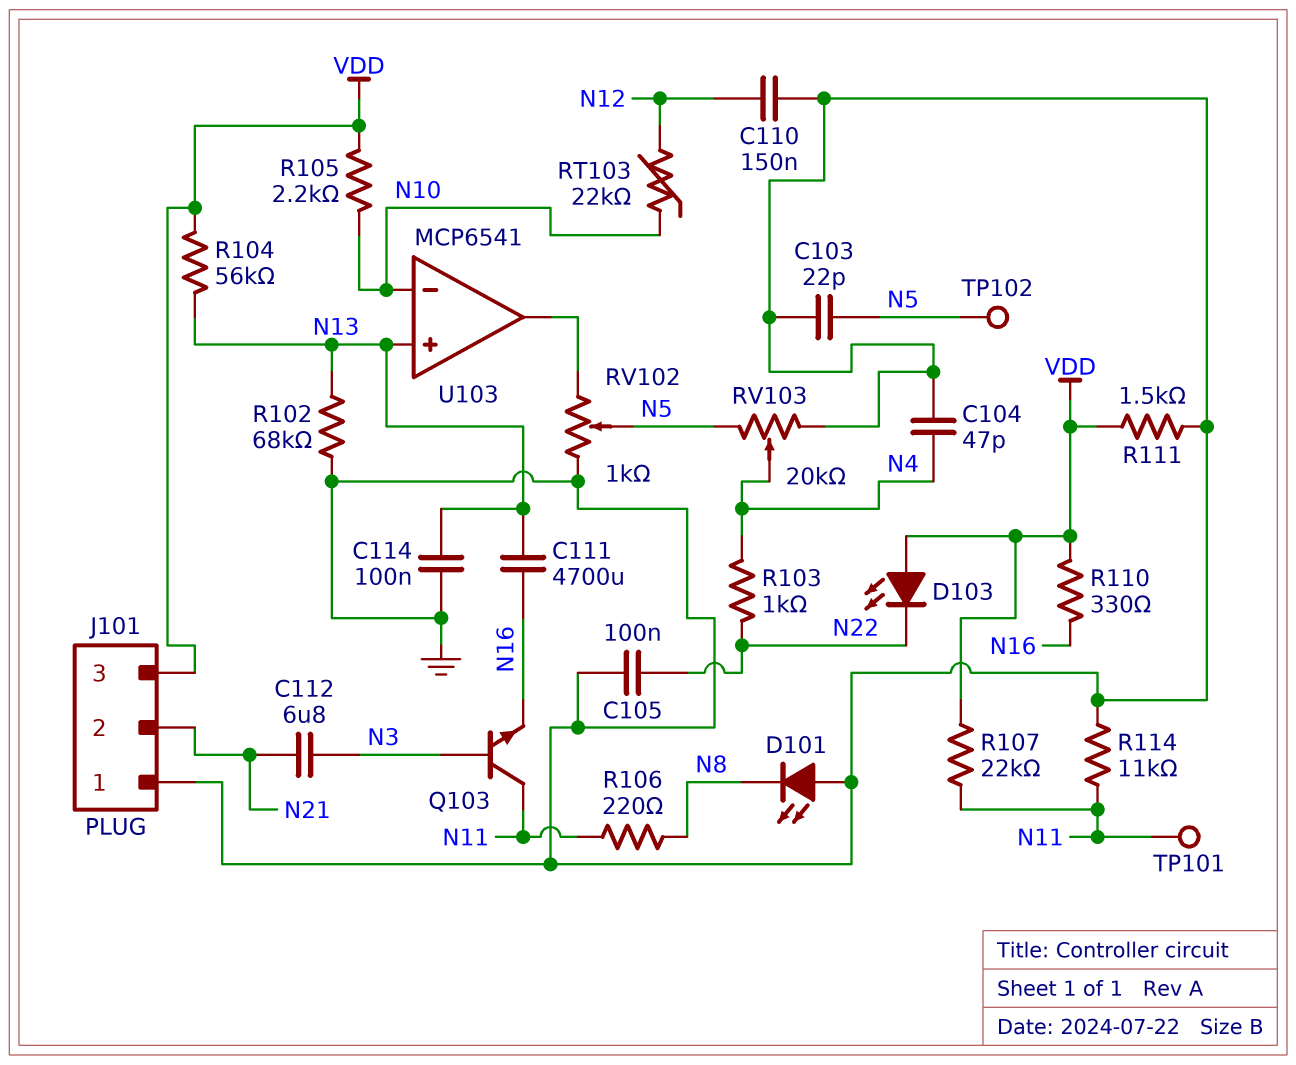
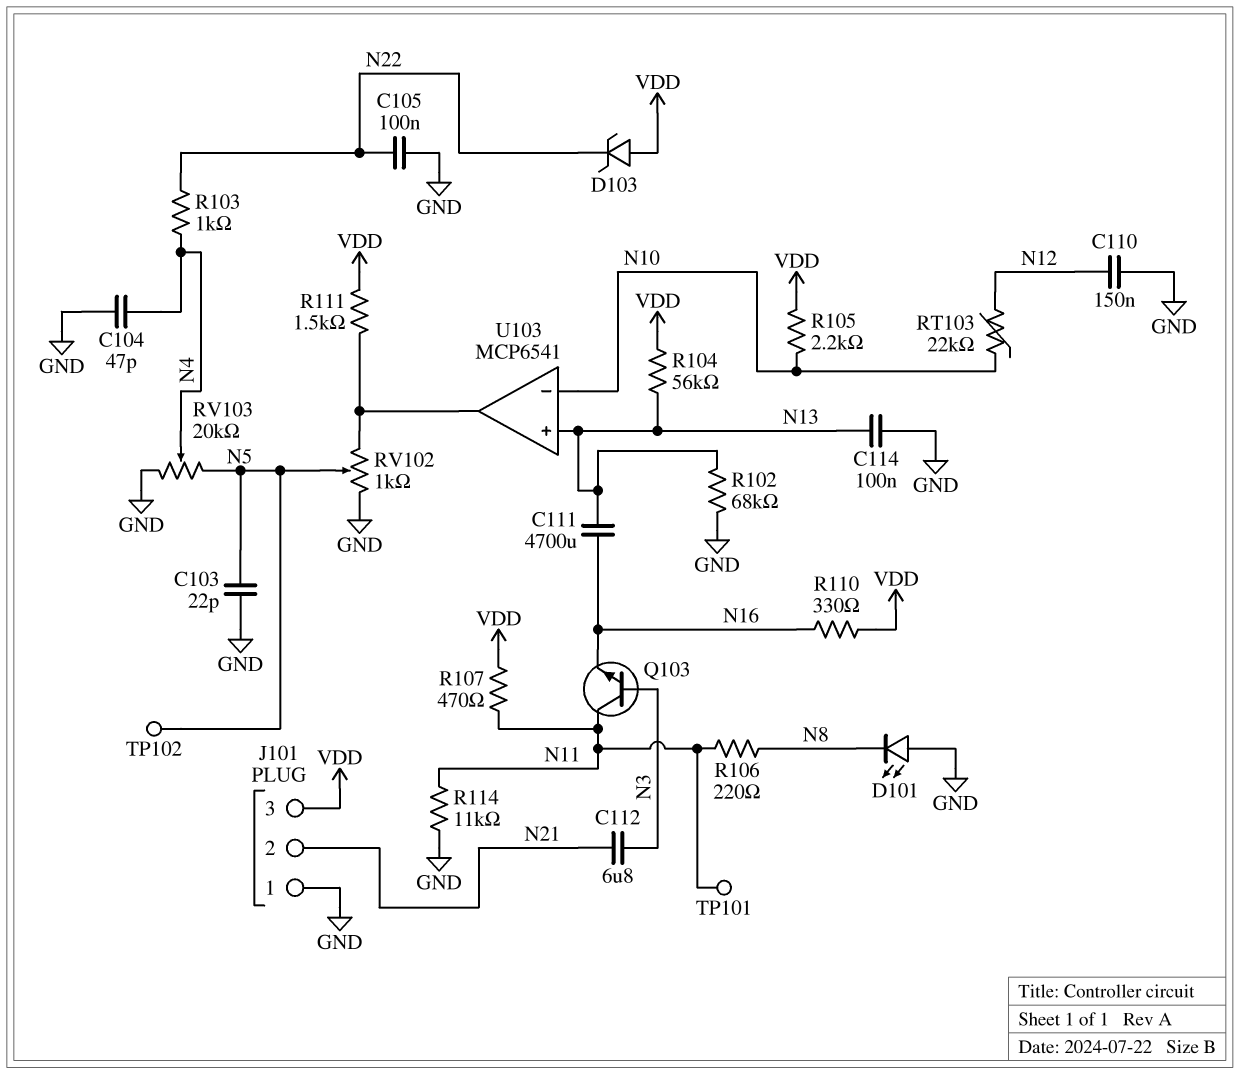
D103: LED (A VDD, K N22) -> zener (A VDD, K N22)
R107: 22k (N11, VDD) -> 470 (N11, VDD)
R111: 1.5k (GND, VDD) -> 1.5k (U103/out, VDD)

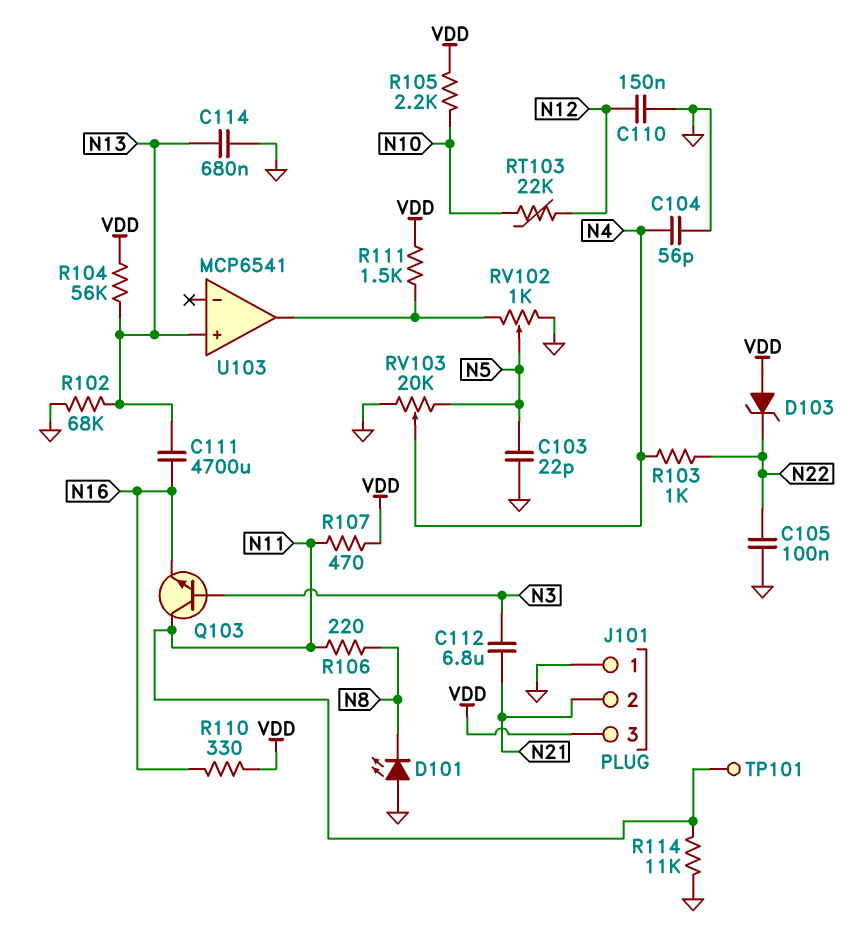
C104: 47pF (GND, N4) -> 56pF (GND, N4)
C114: 100nF (GND, N13) -> 680nF (GND, N13)
TP102: test point (N5) -> none
U103 pin in-: N10 -> none

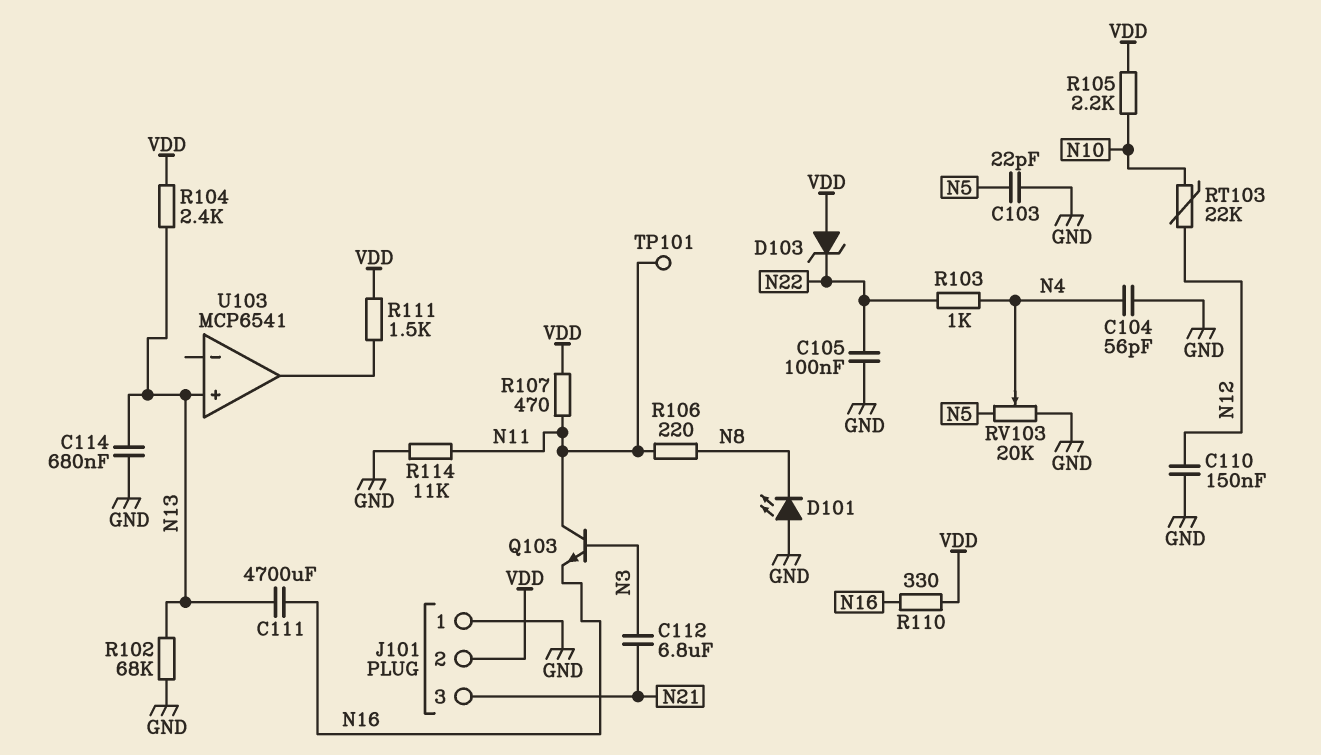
J101 pin 2: N21 -> VDD
J101 pin 3: VDD -> N21
R104: 56k (N13, VDD) -> 2.4k (N13, VDD)
RV102: 1k (GND, U103/out, wiper N5) -> none

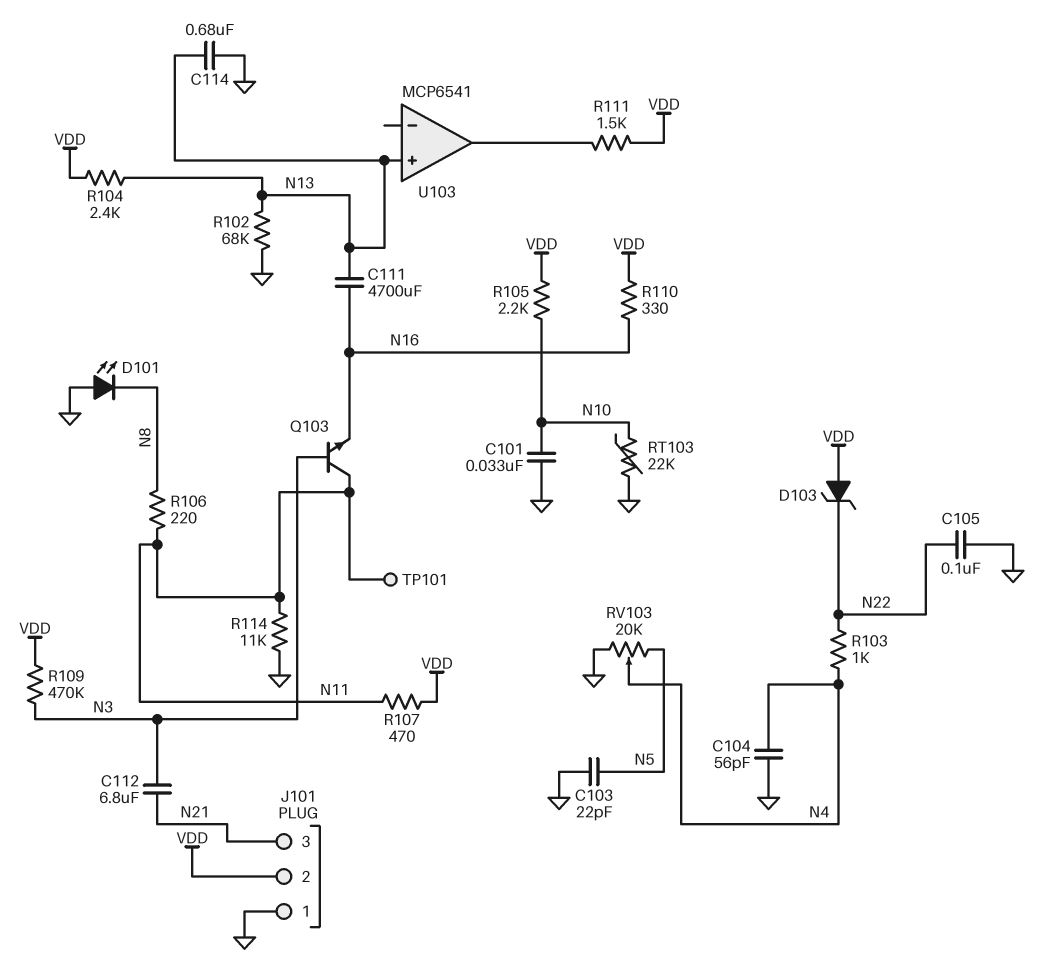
C101: none -> 33nF (GND, N10)
C110: 150nF (GND, N12) -> none
R109: none -> 470k (N3, VDD)
RT103: 22k (N10, N12) -> 22k (GND, N10)

